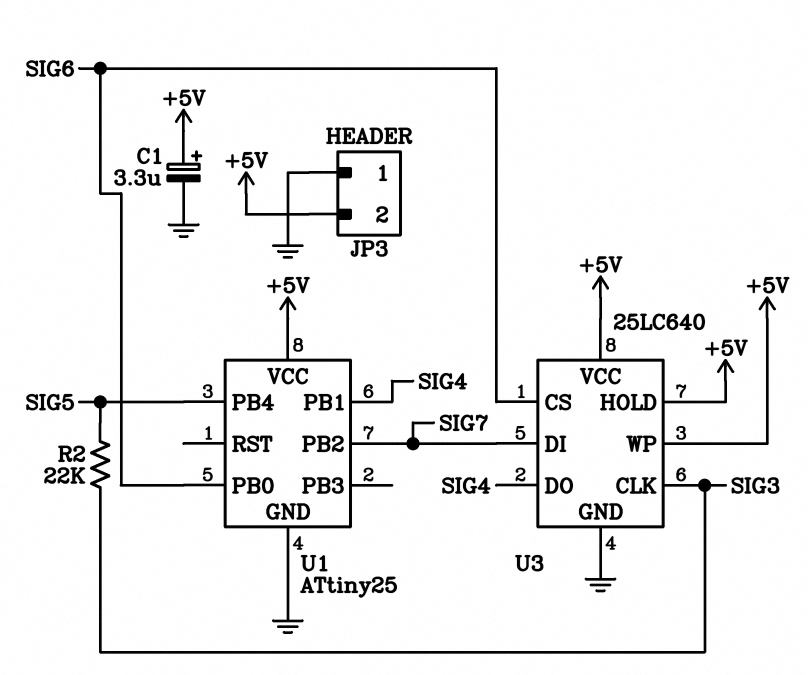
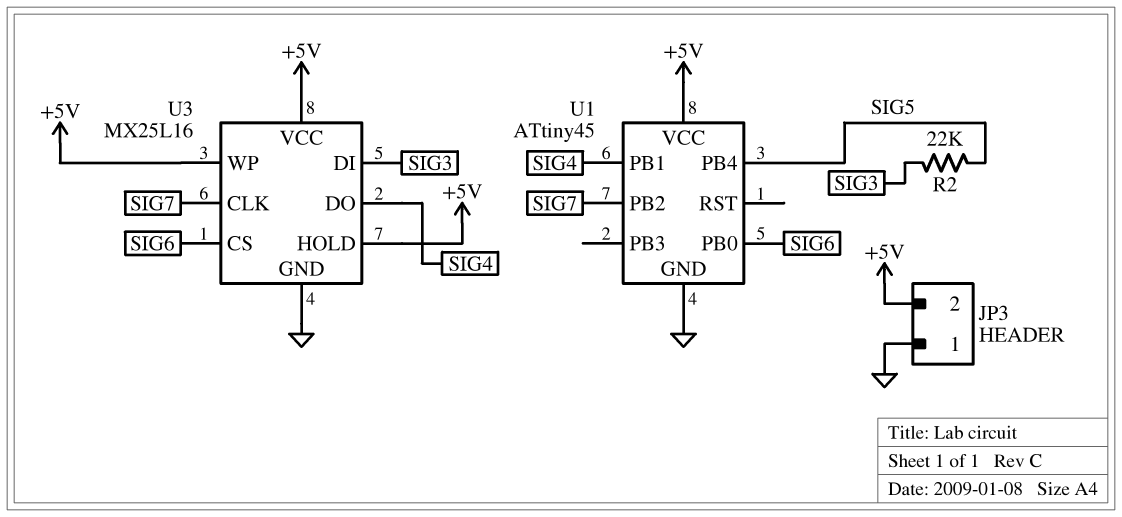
C1: 3.3uF (plus +5V, minus GND) -> none
U1: ATtiny25 -> ATtiny45
U3: 25LC640 -> MX25L16
U3 pin CLK: SIG3 -> SIG7
U3 pin DI: SIG7 -> SIG3

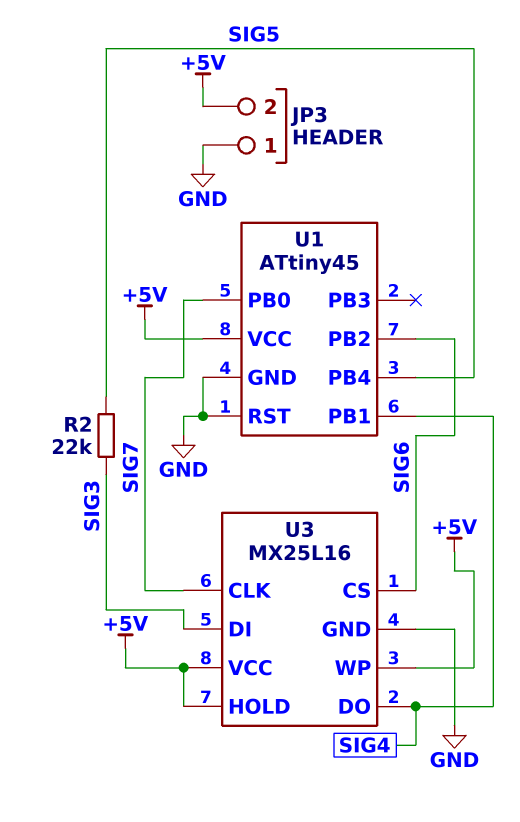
U1 pin PB0: SIG6 -> SIG7
U1 pin PB2: SIG7 -> SIG6
U1 pin RST: none -> GND

